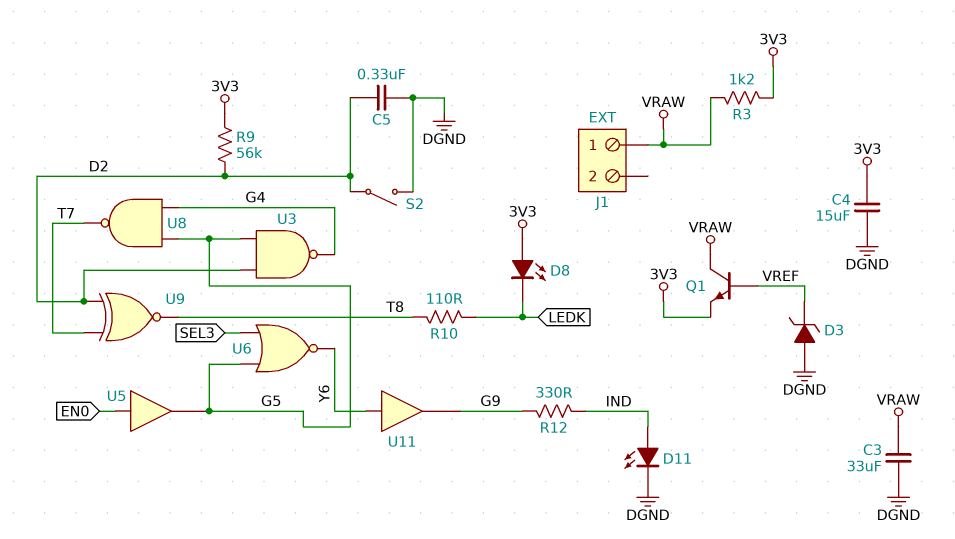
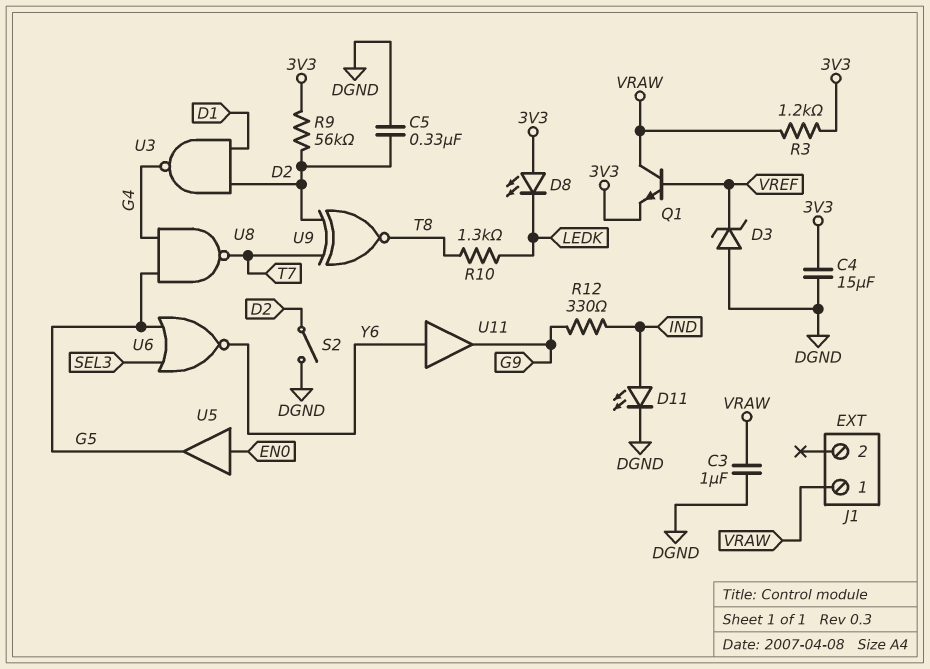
C3: 33uF (DGND, VRAW) -> 1uF (DGND, VRAW)
R10: 110 (LEDK, T8) -> 1.3k (LEDK, T8)
U3: NAND (in D2, in G5, out G4) -> NAND (in D1, in D2, out G4)

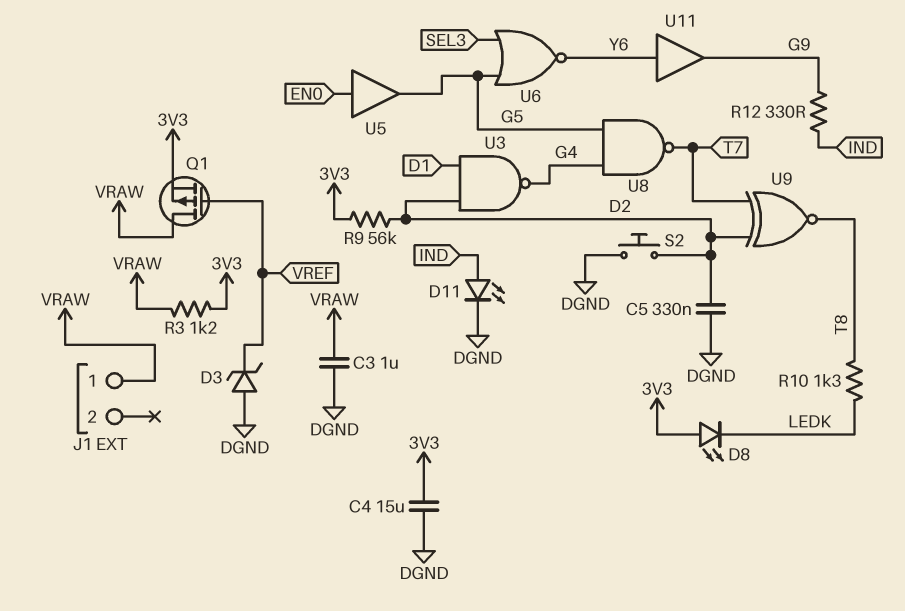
Q1: NPN (B VREF, C VRAW, E 3V3) -> PMOS (G VREF, D VRAW, S 3V3)
S2: switch (D2, DGND) -> button (D2, DGND)

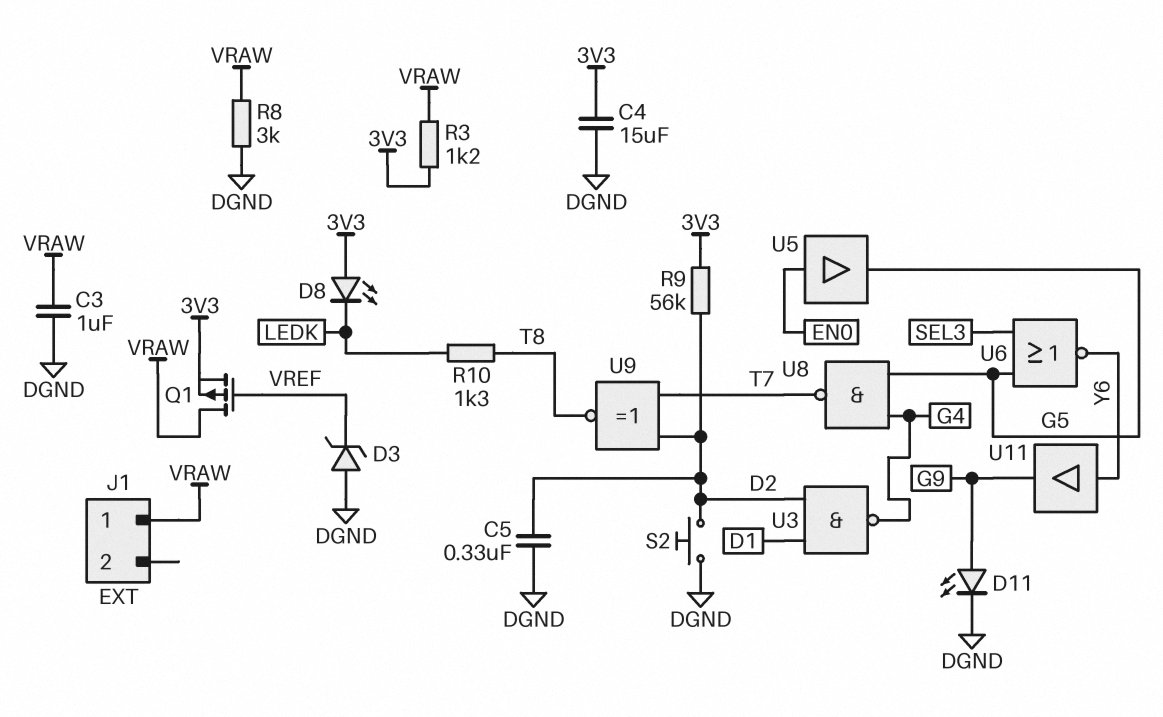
D11: LED (A IND, K DGND) -> LED (A G9, K DGND)
R8: none -> 3k (DGND, VRAW)
R12: 330 (G9, IND) -> none

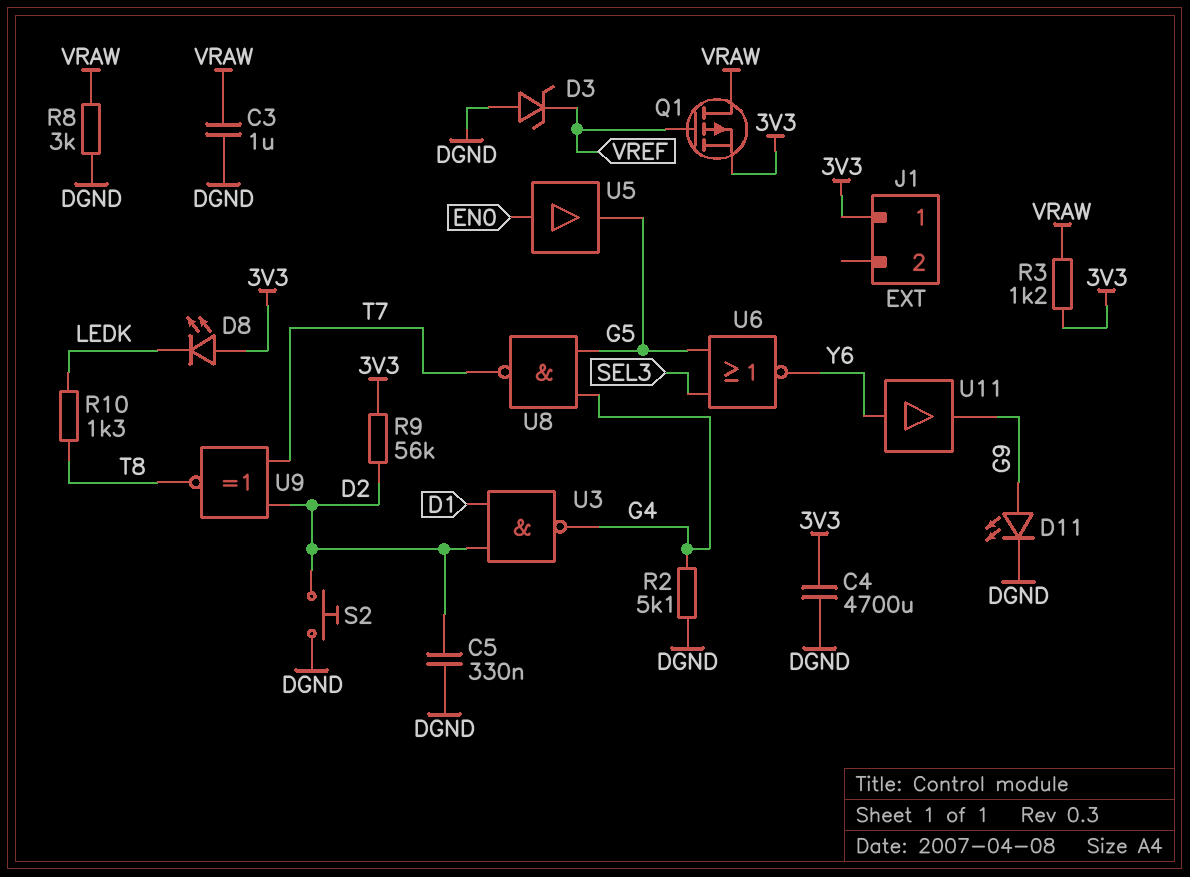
C4: 15uF (3V3, DGND) -> 4700uF (3V3, DGND)
J1 pin 1: VRAW -> 3V3
R2: none -> 5.1k (DGND, G4)

